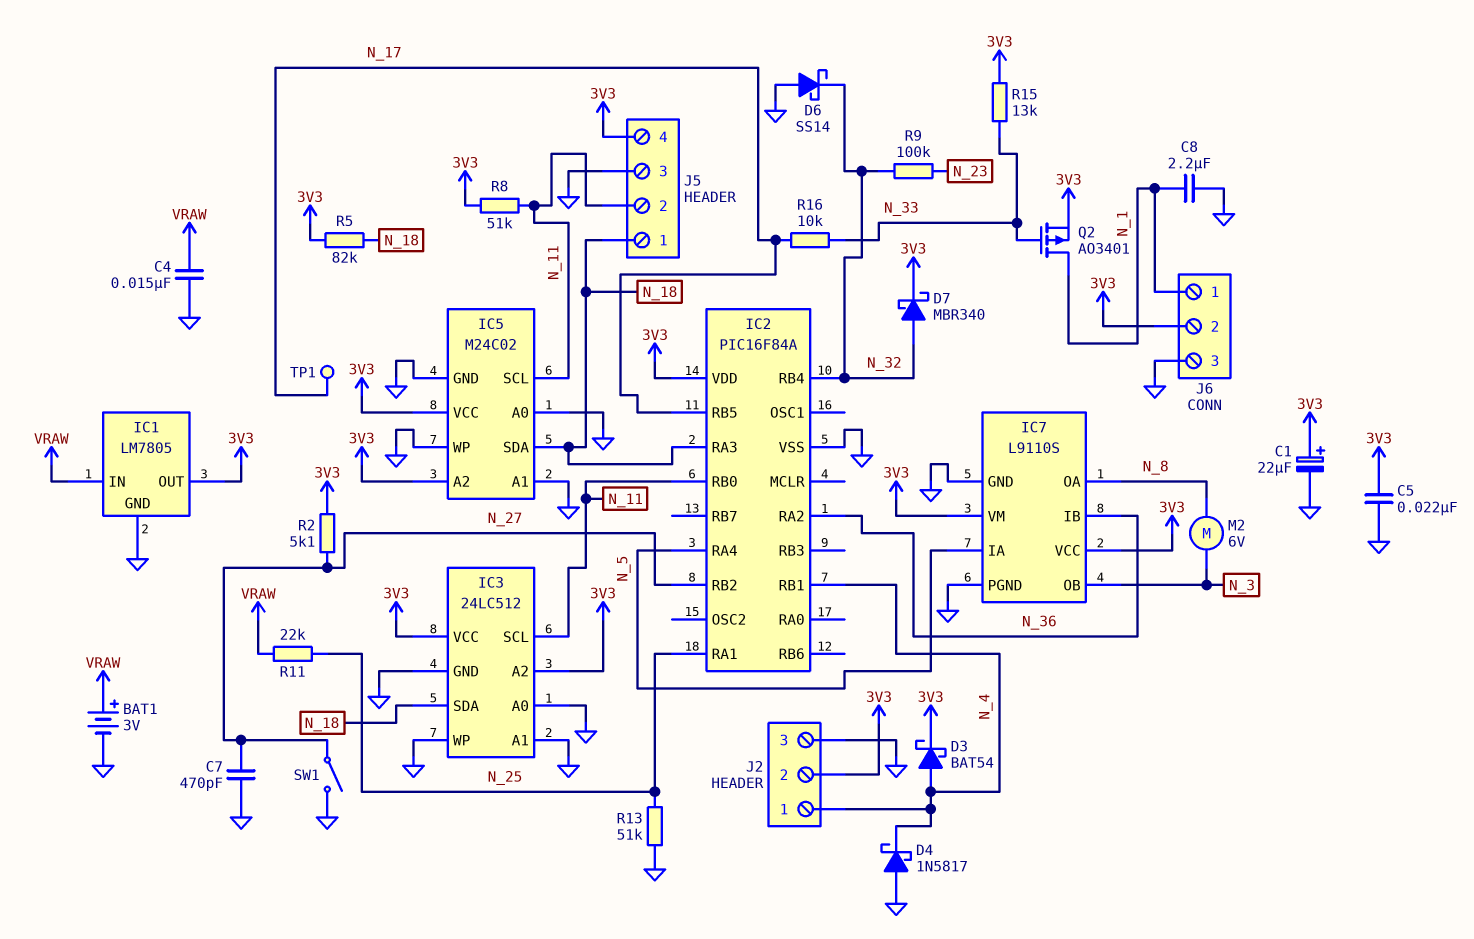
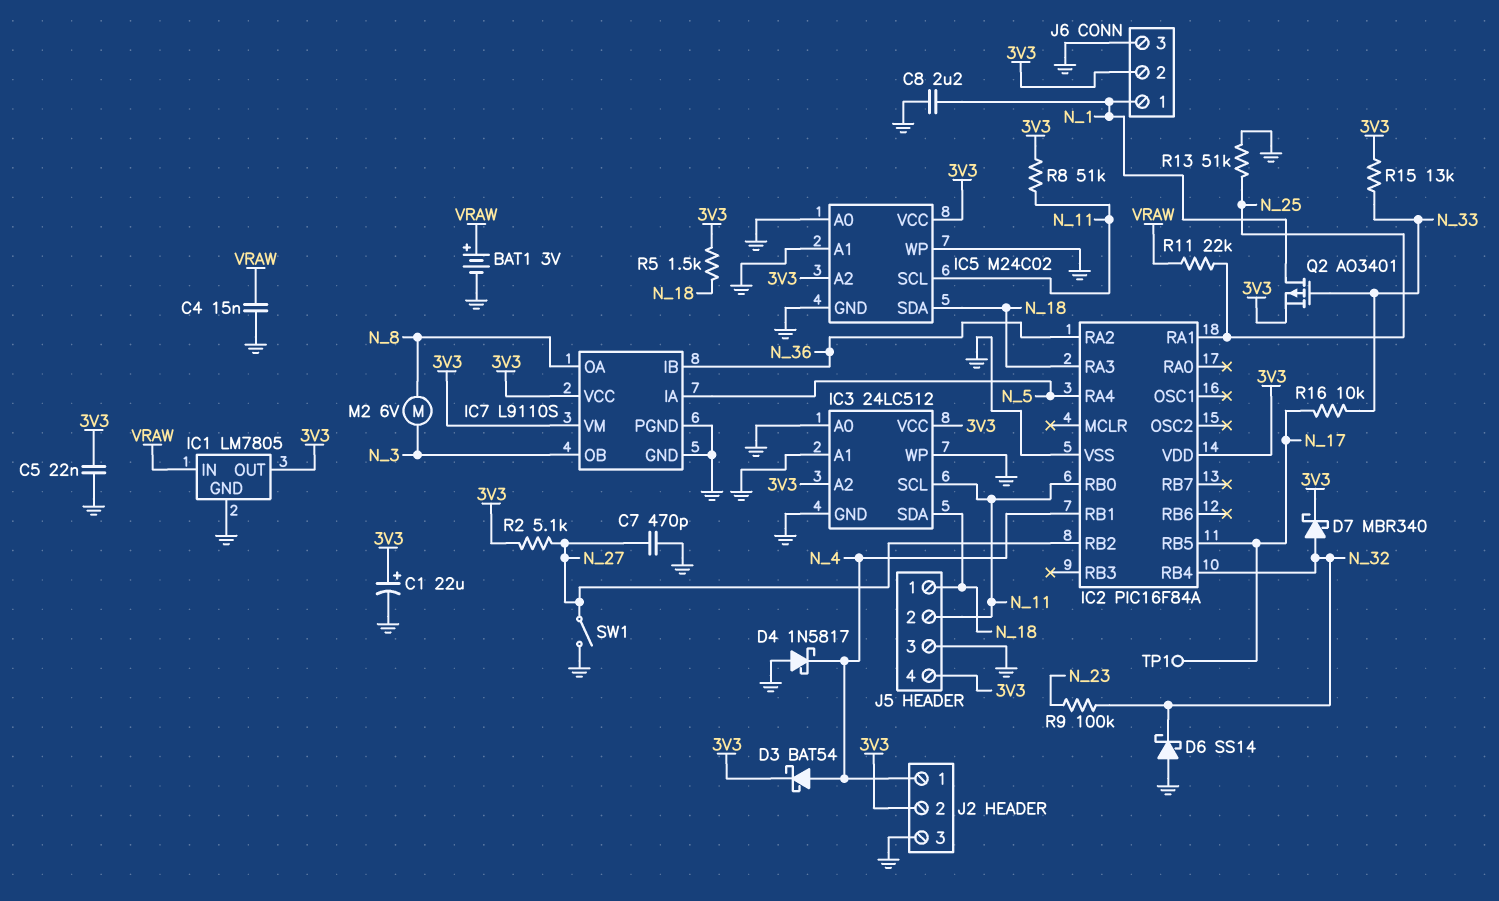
R5: 82k (3V3, N_18) -> 1.5k (3V3, N_18)

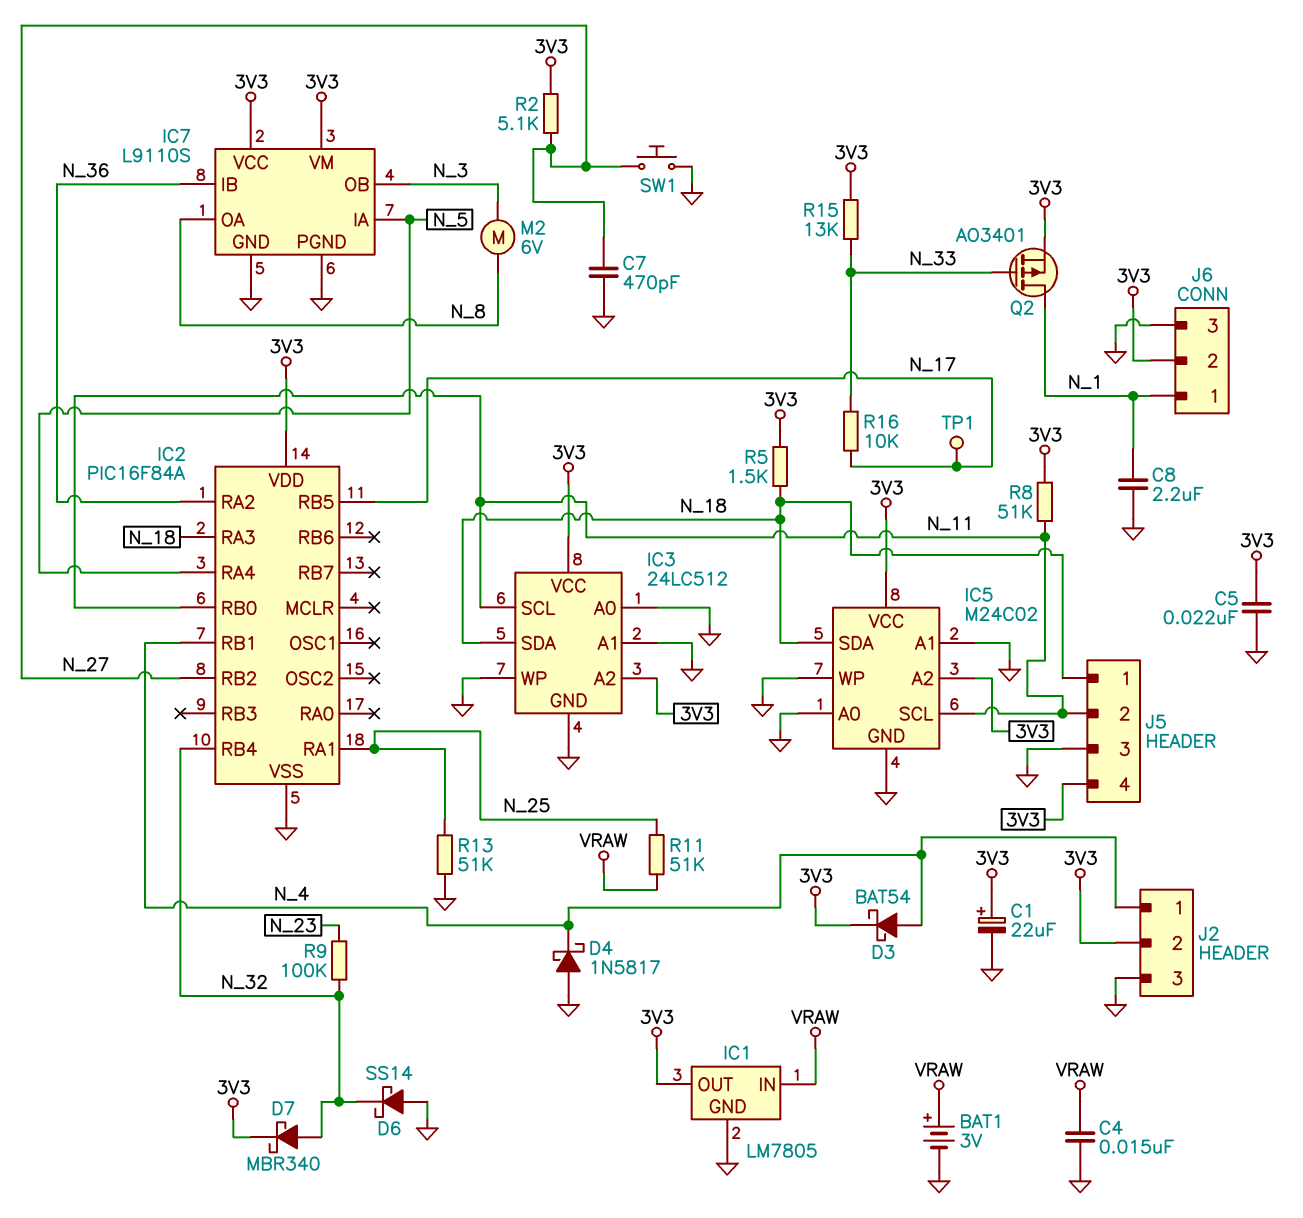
R11: 22k (N_25, VRAW) -> 51k (N_25, VRAW)
SW1: switch (GND, N_27) -> button (GND, N_27)

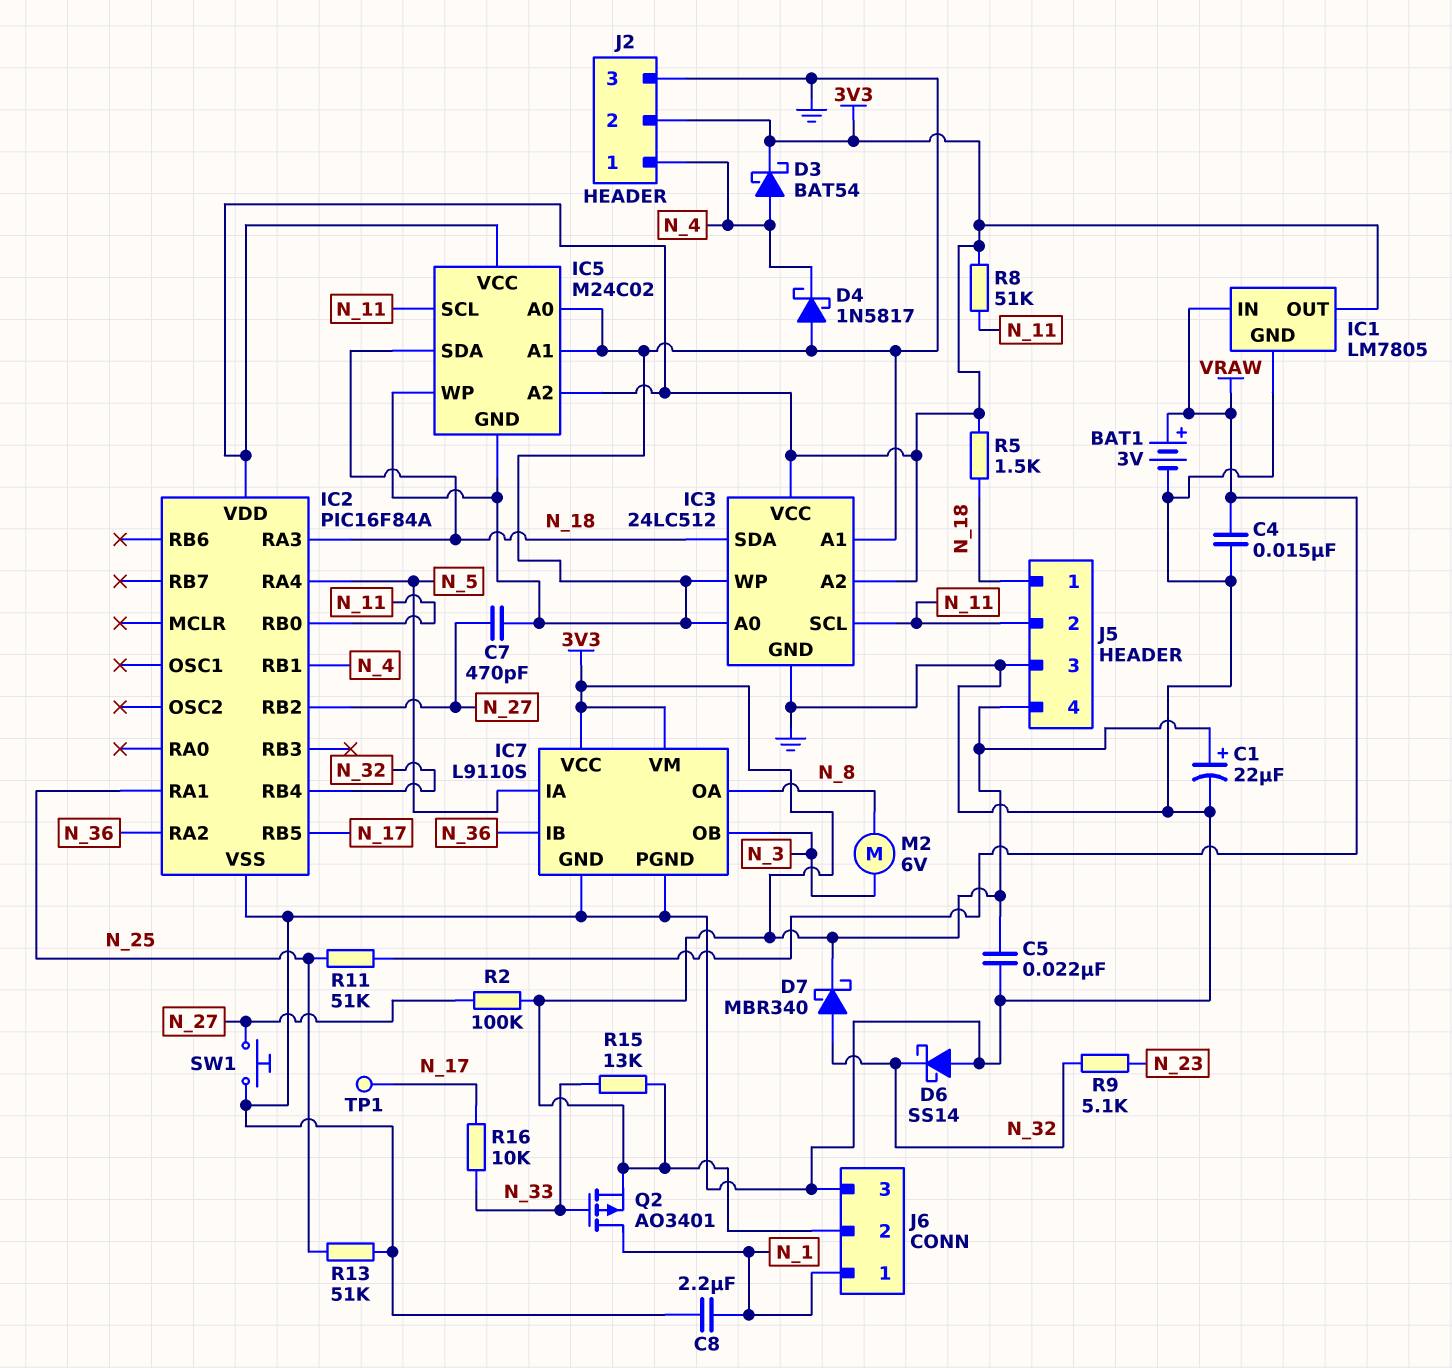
R2: 5.1k (3V3, N_27) -> 100k (3V3, N_27)
R9: 100k (N_23, N_32) -> 5.1k (N_23, N_32)

